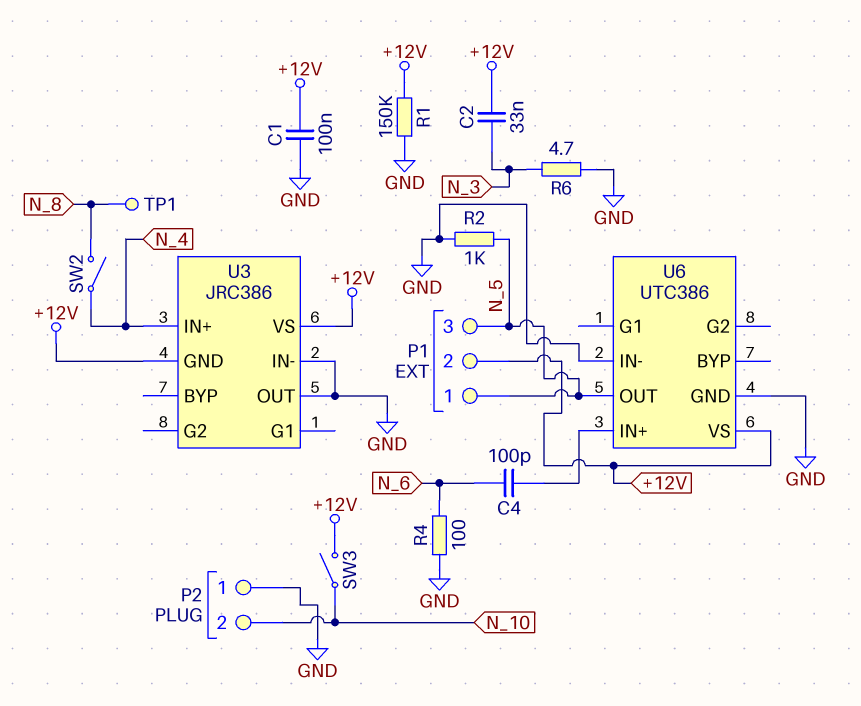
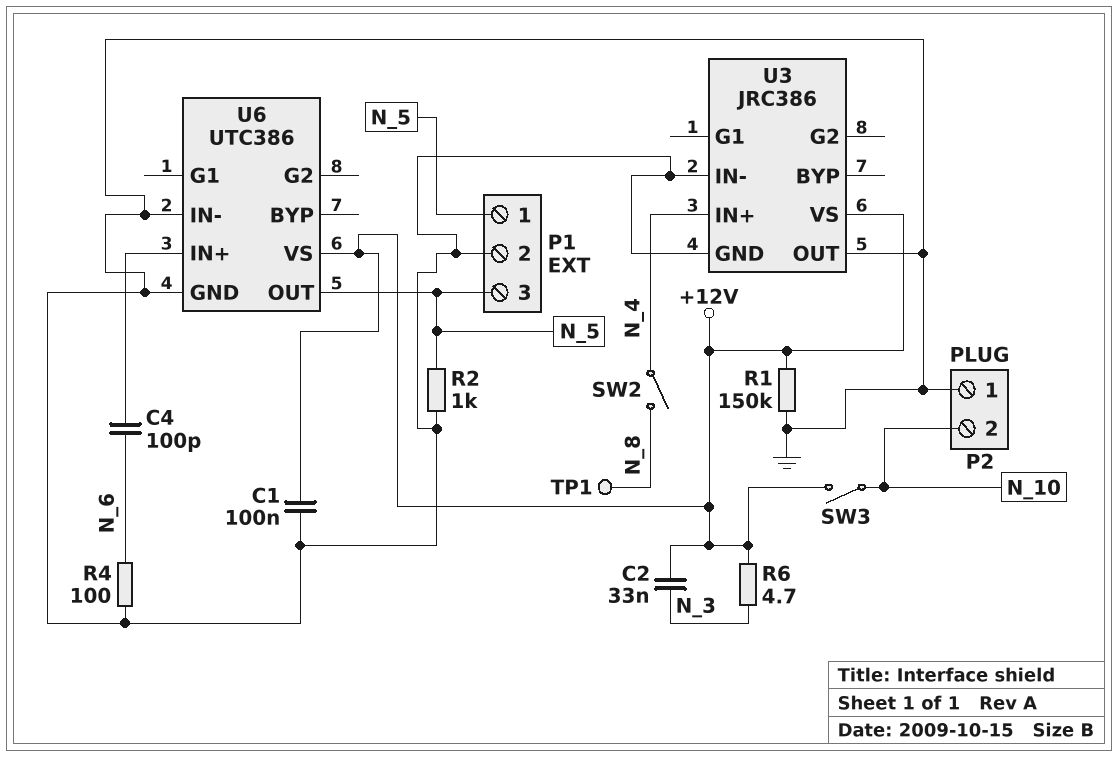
P1 pin 2: +12V -> GND
R6: 4.7 (GND, N_3) -> 4.7 (+12V, N_3)
U3 pin GND: +12V -> GND

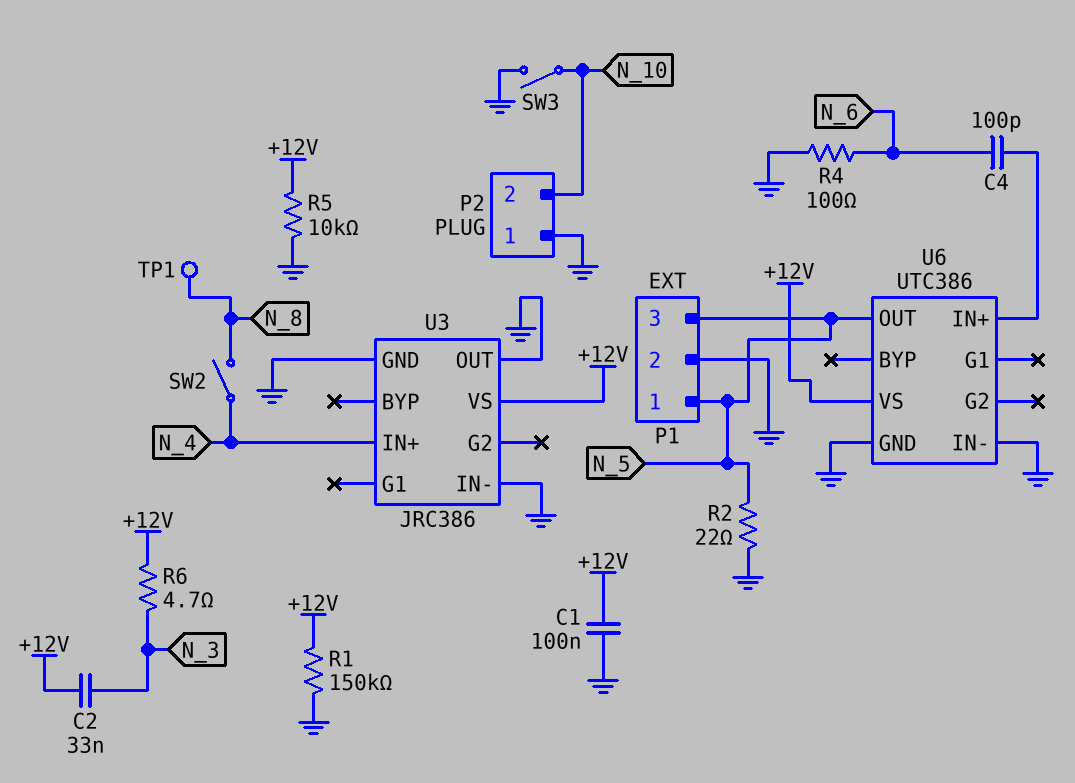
R2: 1k (GND, N_5) -> 22 (GND, N_5)
R5: none -> 10k (+12V, GND)
SW3: switch (+12V, N_10) -> switch (GND, N_10)

